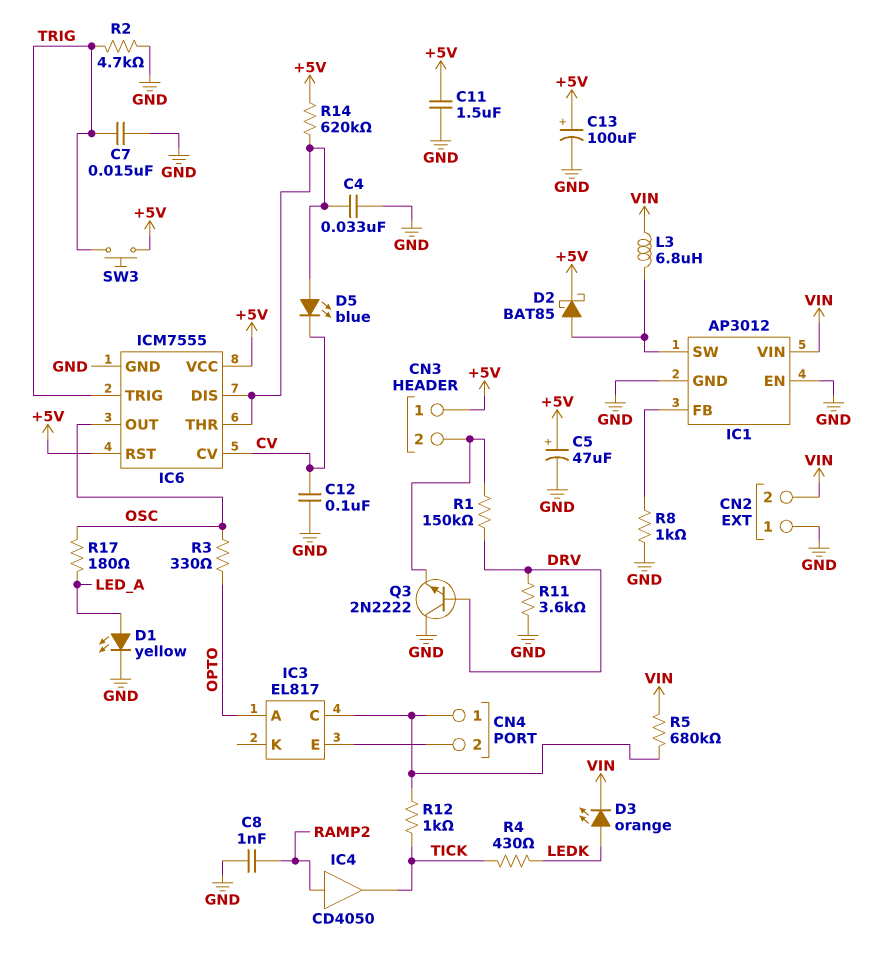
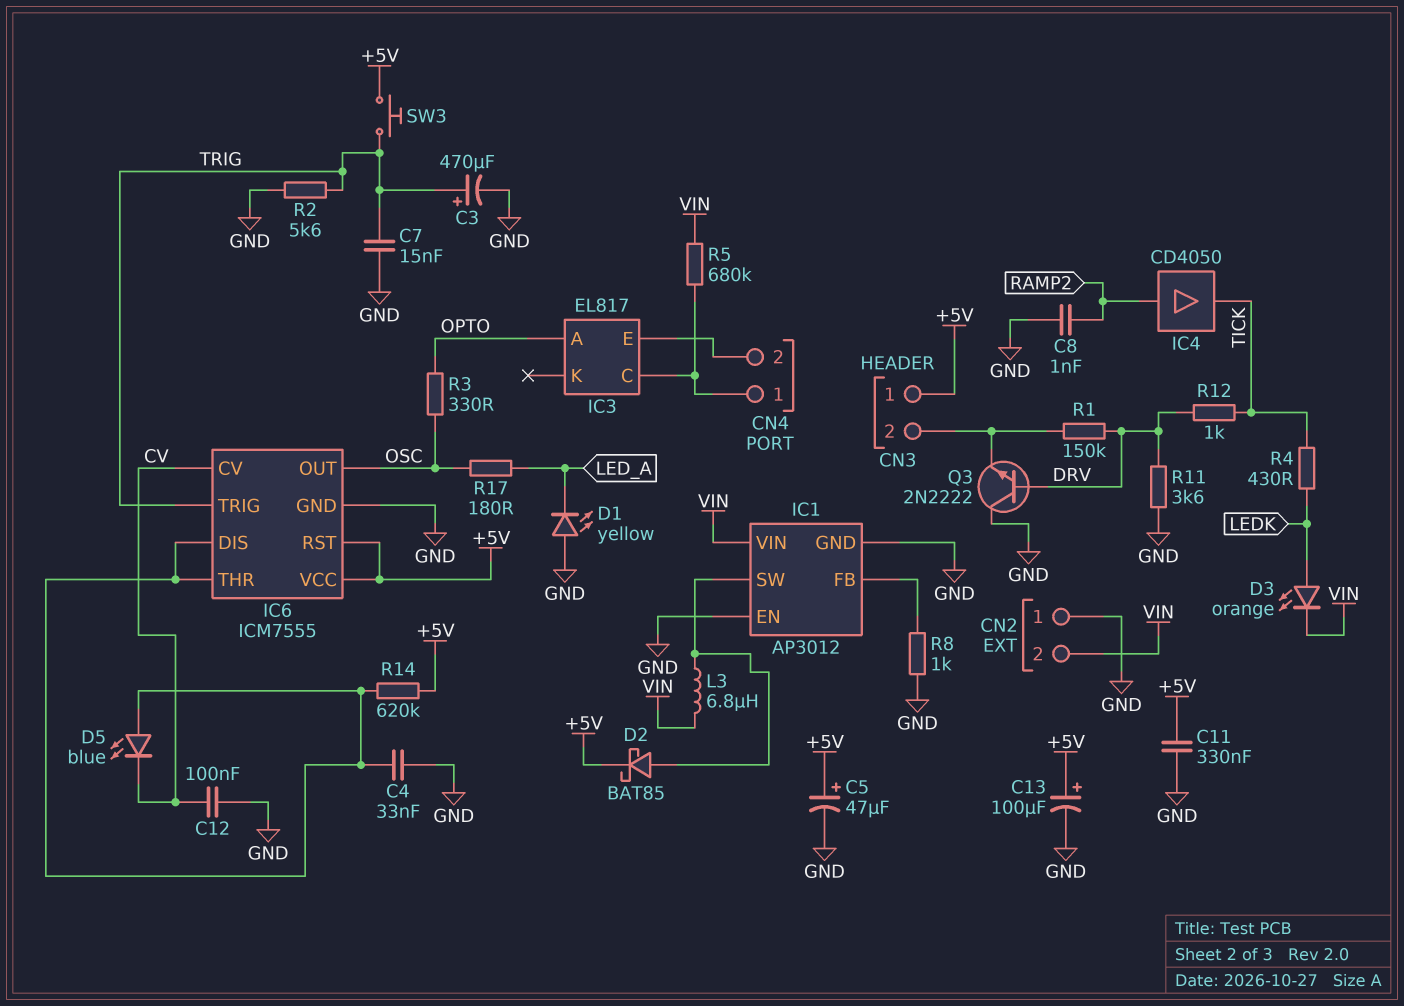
C3: none -> 470uF (plus TRIG, minus GND)
C11: 1.5uF (+5V, GND) -> 330nF (+5V, GND)
D1: LED yellow (A LED_A, K GND) -> LED yellow (A GND, K LED_A)
R2: 4.7k (GND, TRIG) -> 5.6k (GND, TRIG)
R12: 1k (CN4/1, TICK) -> 1k (DRV, TICK)

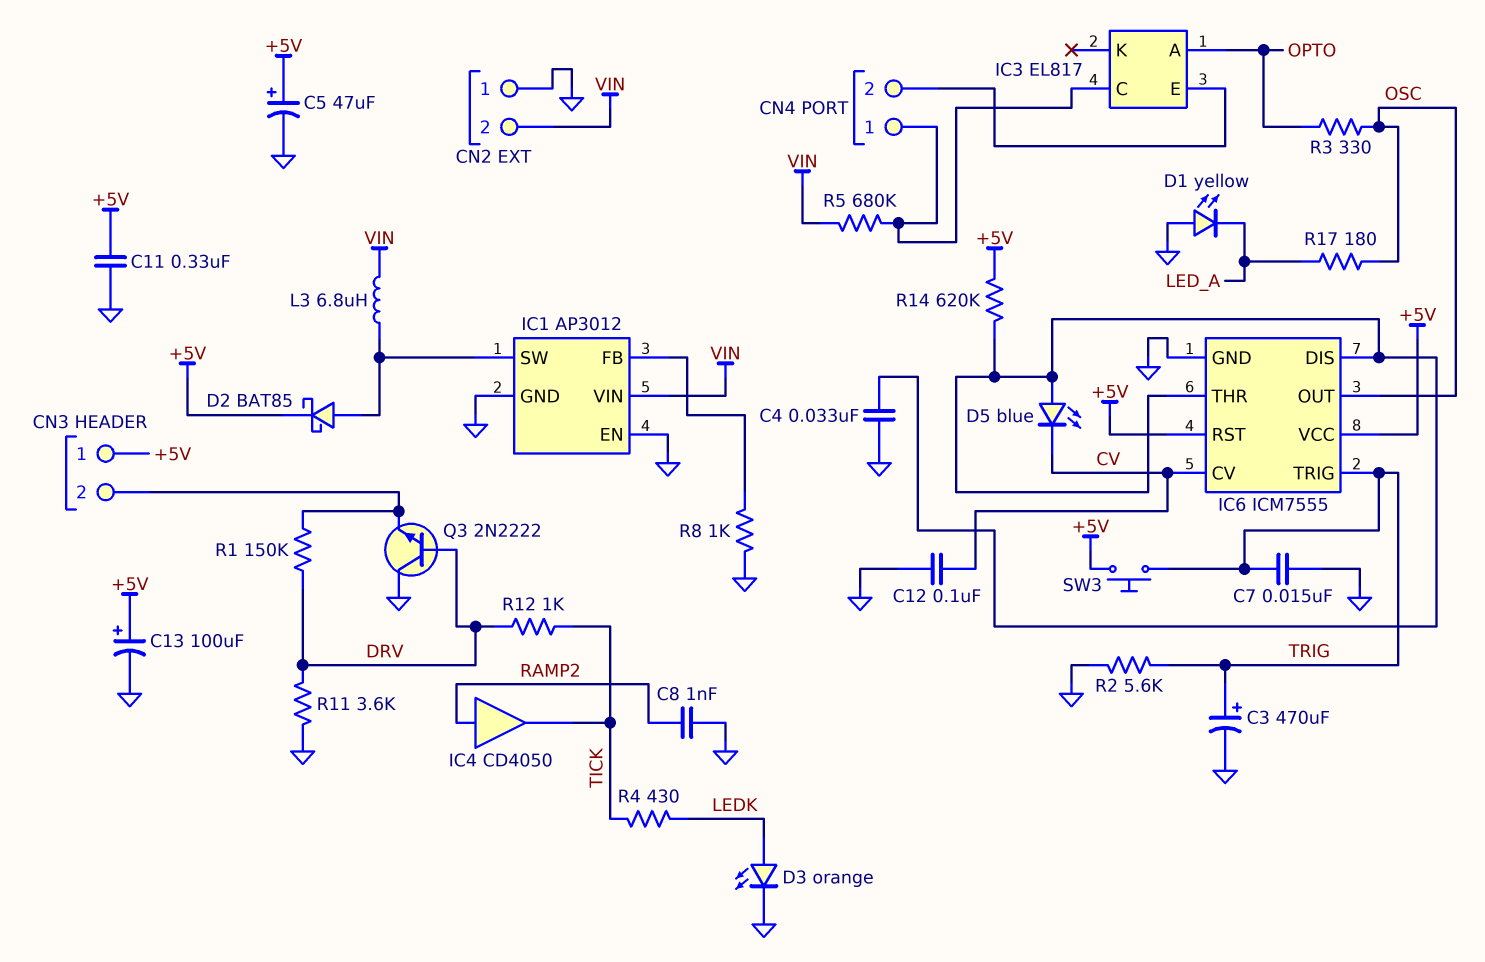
D3: LED orange (A LEDK, K VIN) -> LED orange (A LEDK, K GND)

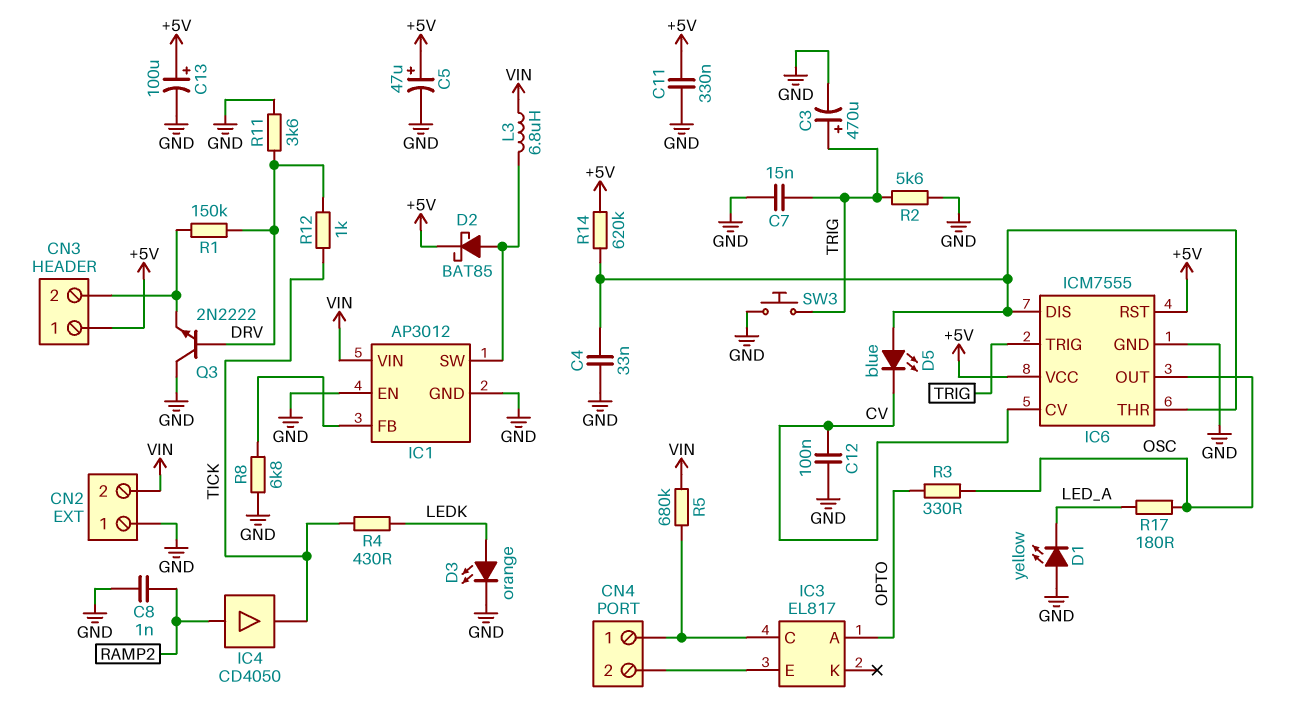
R8: 1k (GND, IC1/FB) -> 6.8k (GND, IC1/FB)
SW3: button (+5V, TRIG) -> button (GND, TRIG)

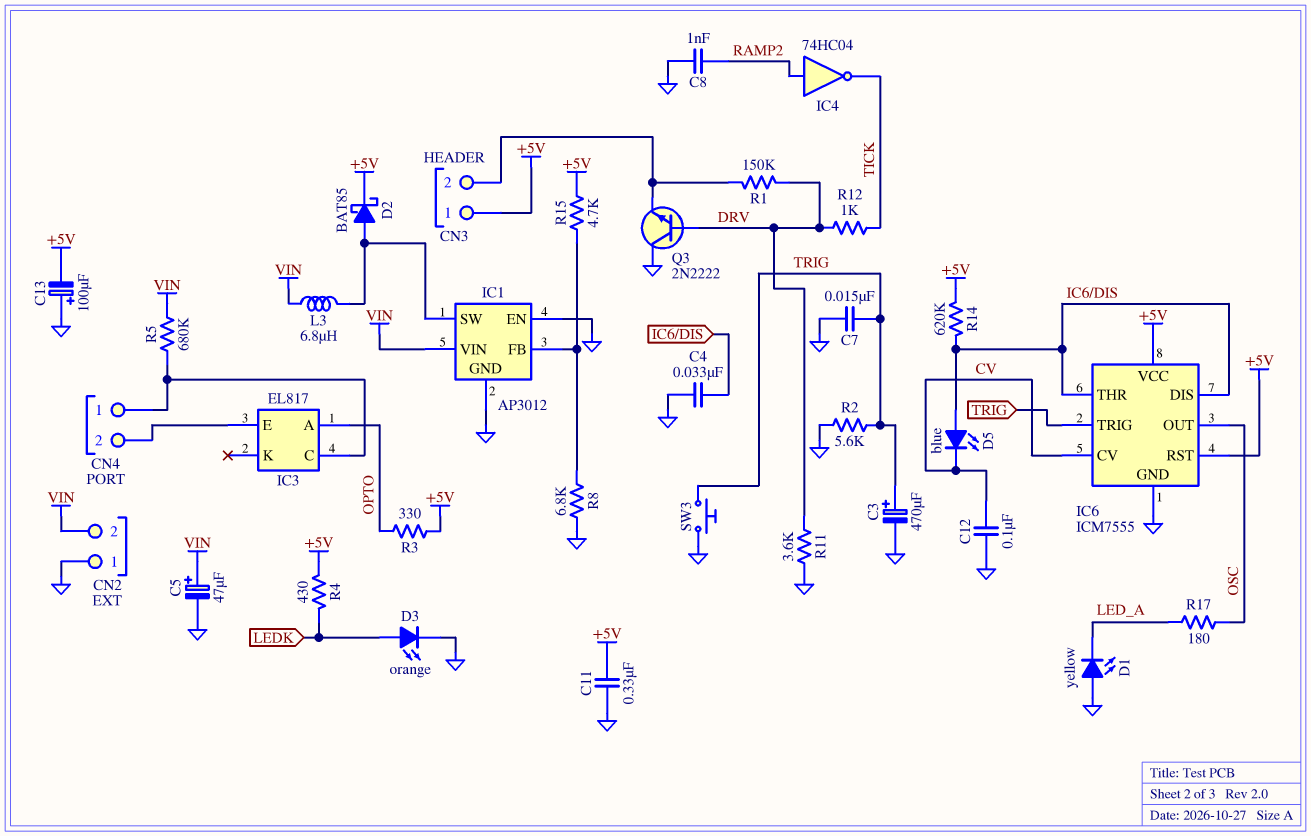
C5: 47uF (plus +5V, minus GND) -> 47uF (plus VIN, minus GND)
C13: 100uF (plus +5V, minus GND) -> 100uF (plus GND, minus +5V)
IC4: buffer CD4050 (in RAMP2, out TICK) -> NOT 74HC04 (in RAMP2, out TICK)
R3: 330 (OPTO, OSC) -> 330 (+5V, OPTO)
R4: 430 (LEDK, TICK) -> 430 (+5V, LEDK)
R15: none -> 4.7k (+5V, IC1/FB)

